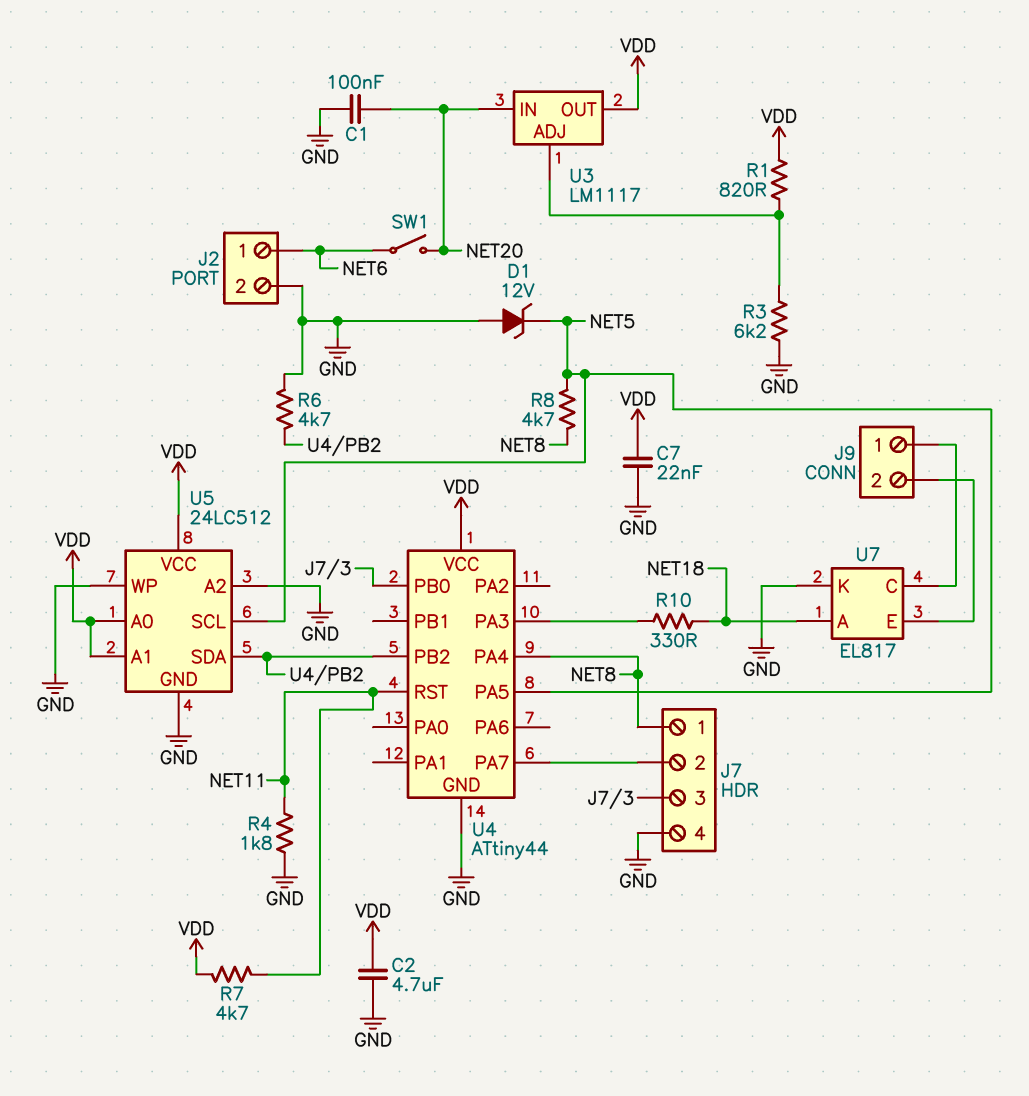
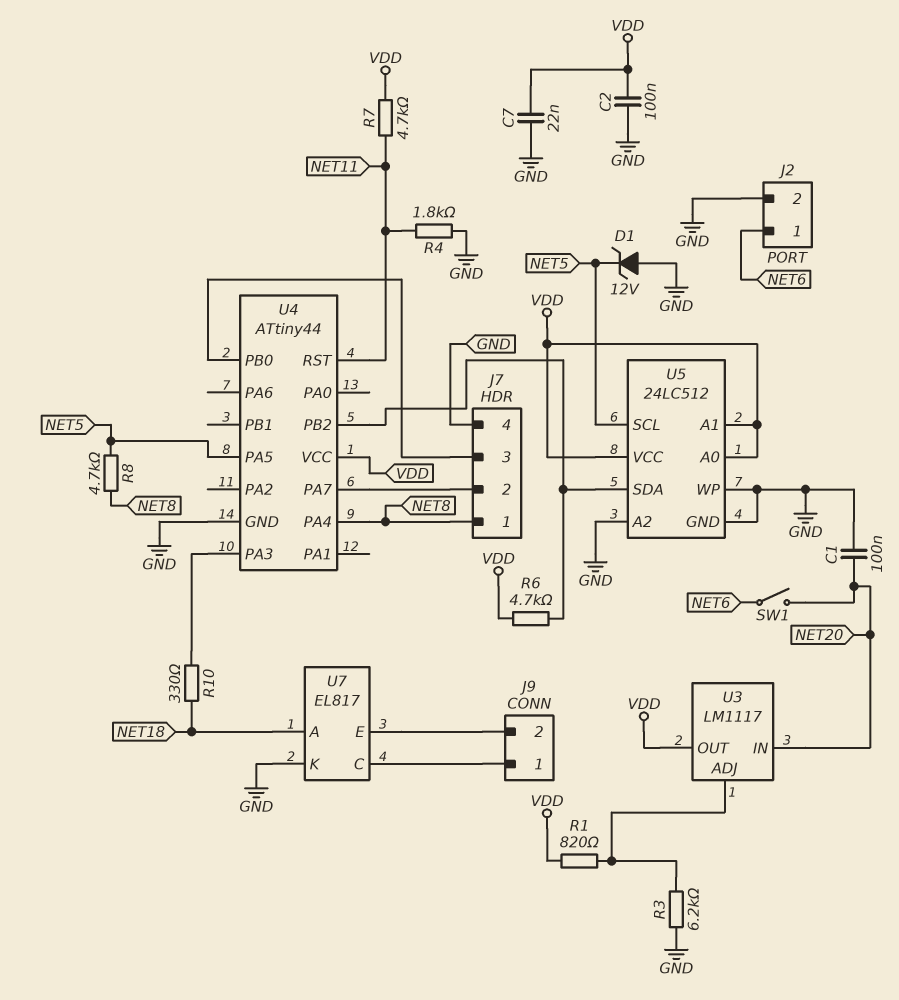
C2: 4.7uF (GND, VDD) -> 100nF (GND, VDD)
R6: 4.7k (GND, U4/PB2) -> 4.7k (U4/PB2, VDD)

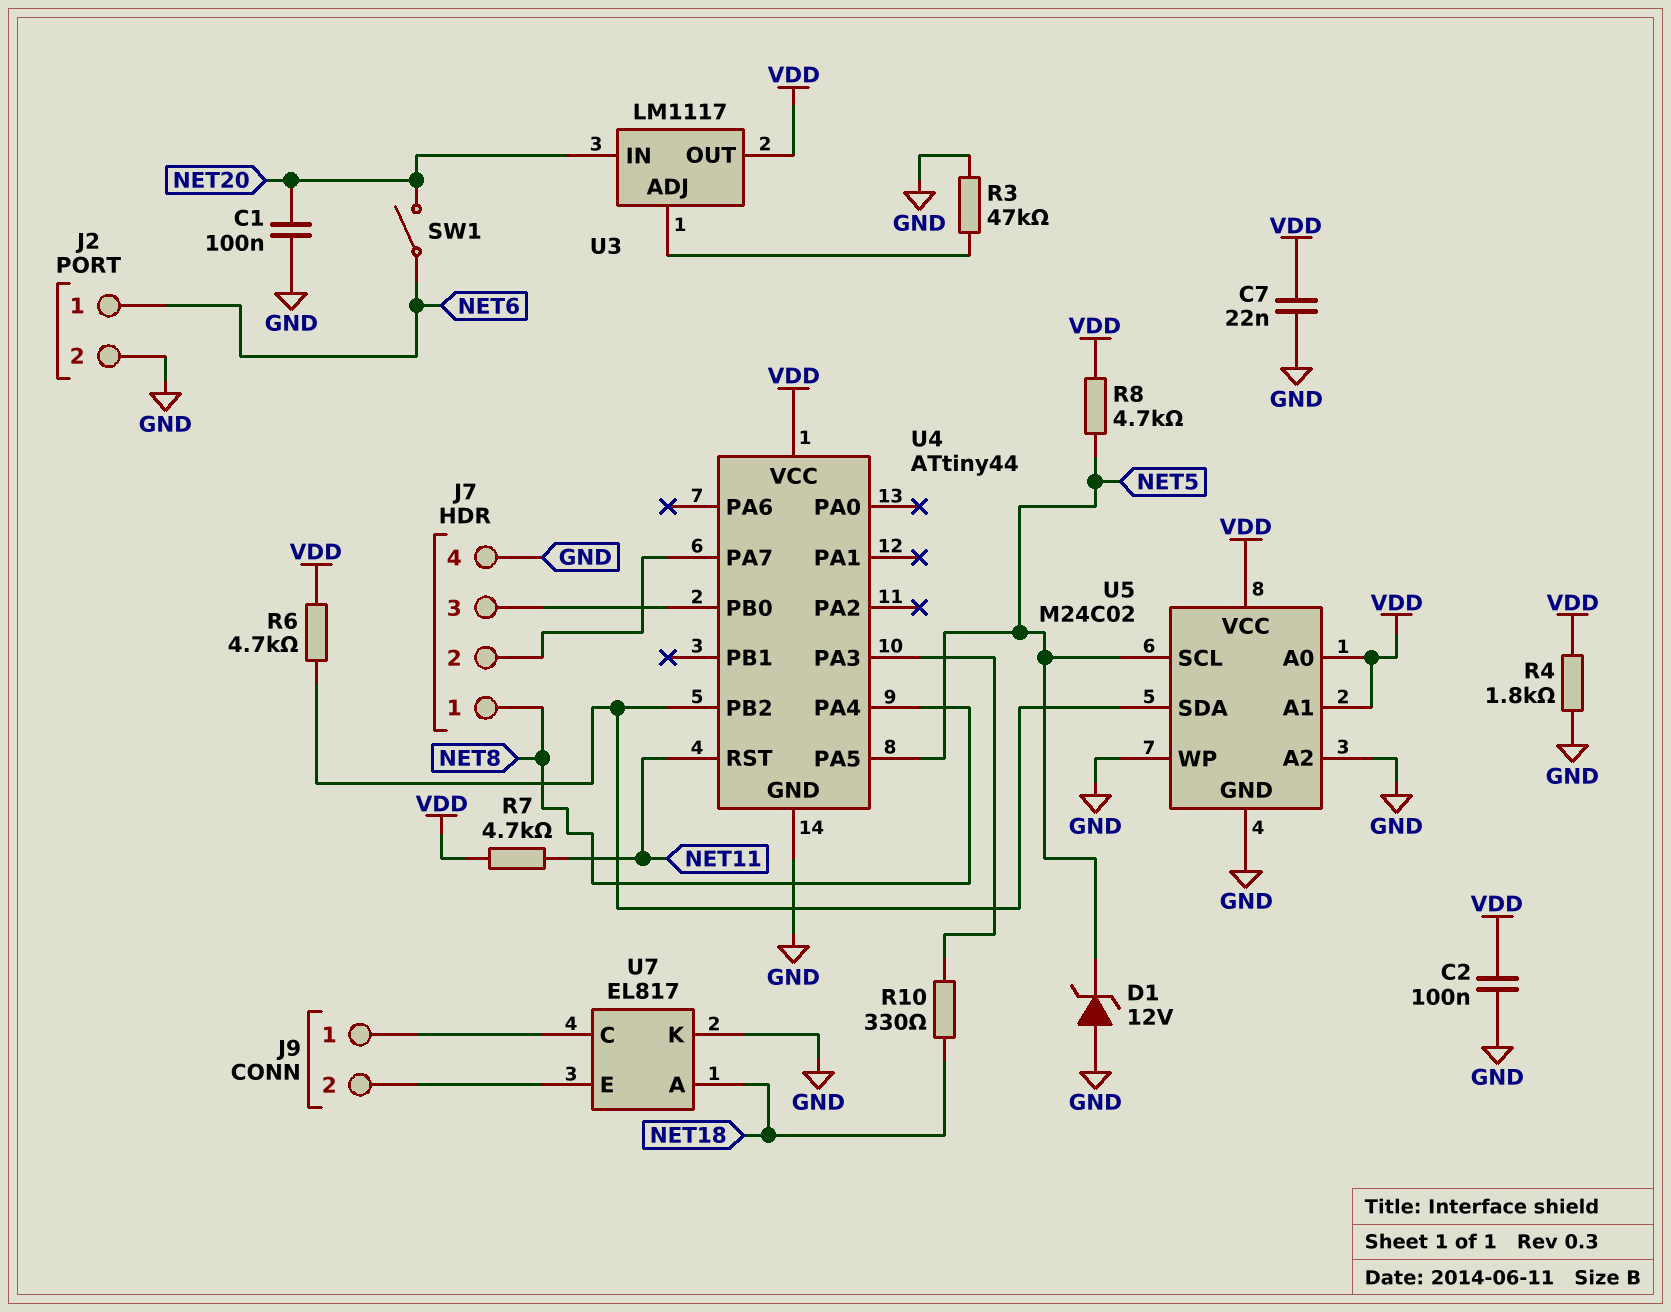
R1: 820 (U3/ADJ, VDD) -> none
R3: 6.2k (GND, U3/ADJ) -> 47k (GND, U3/ADJ)
R4: 1.8k (GND, NET11) -> 1.8k (GND, VDD)
R8: 4.7k (NET5, NET8) -> 4.7k (NET5, VDD)
U5: 24LC512 -> M24C02

